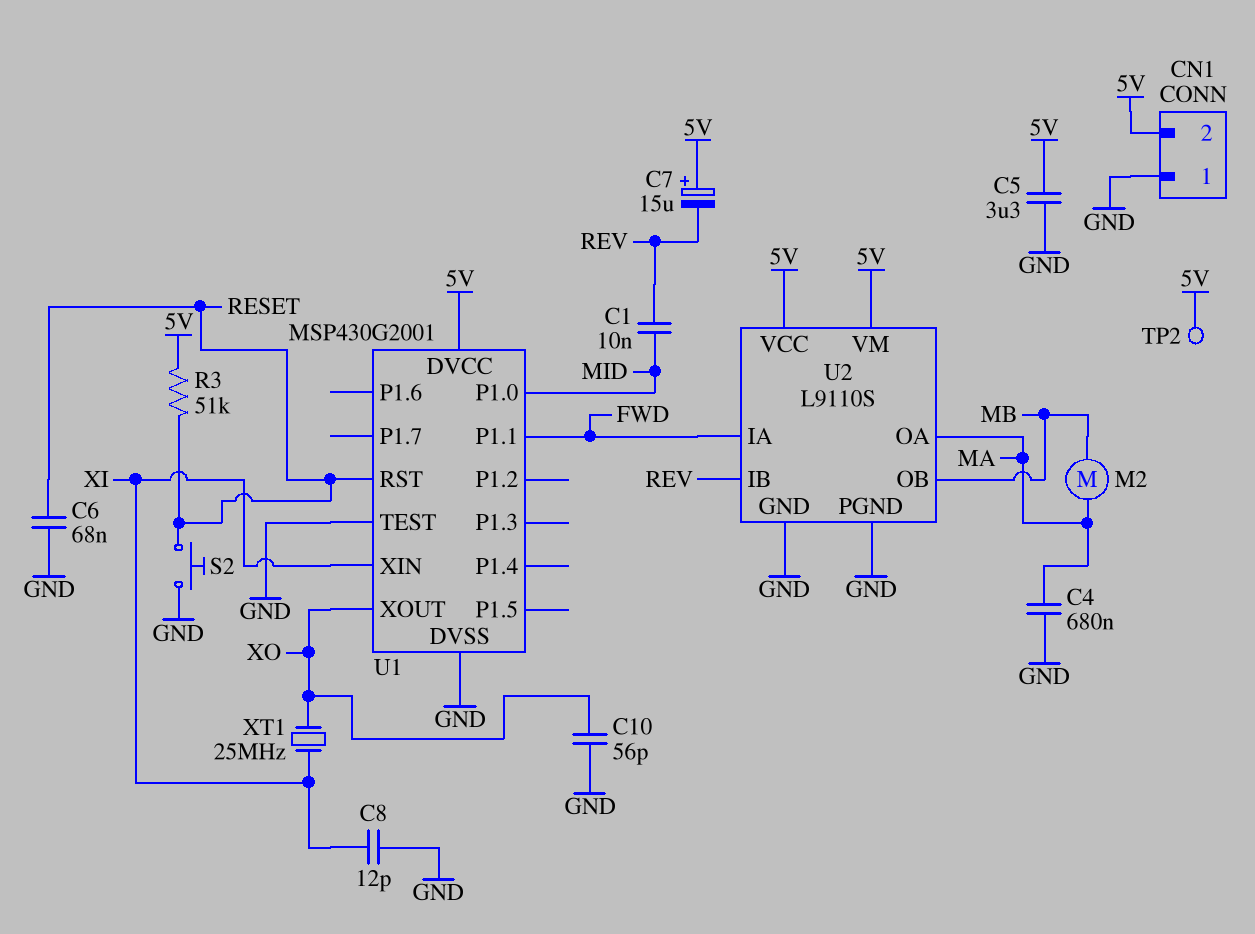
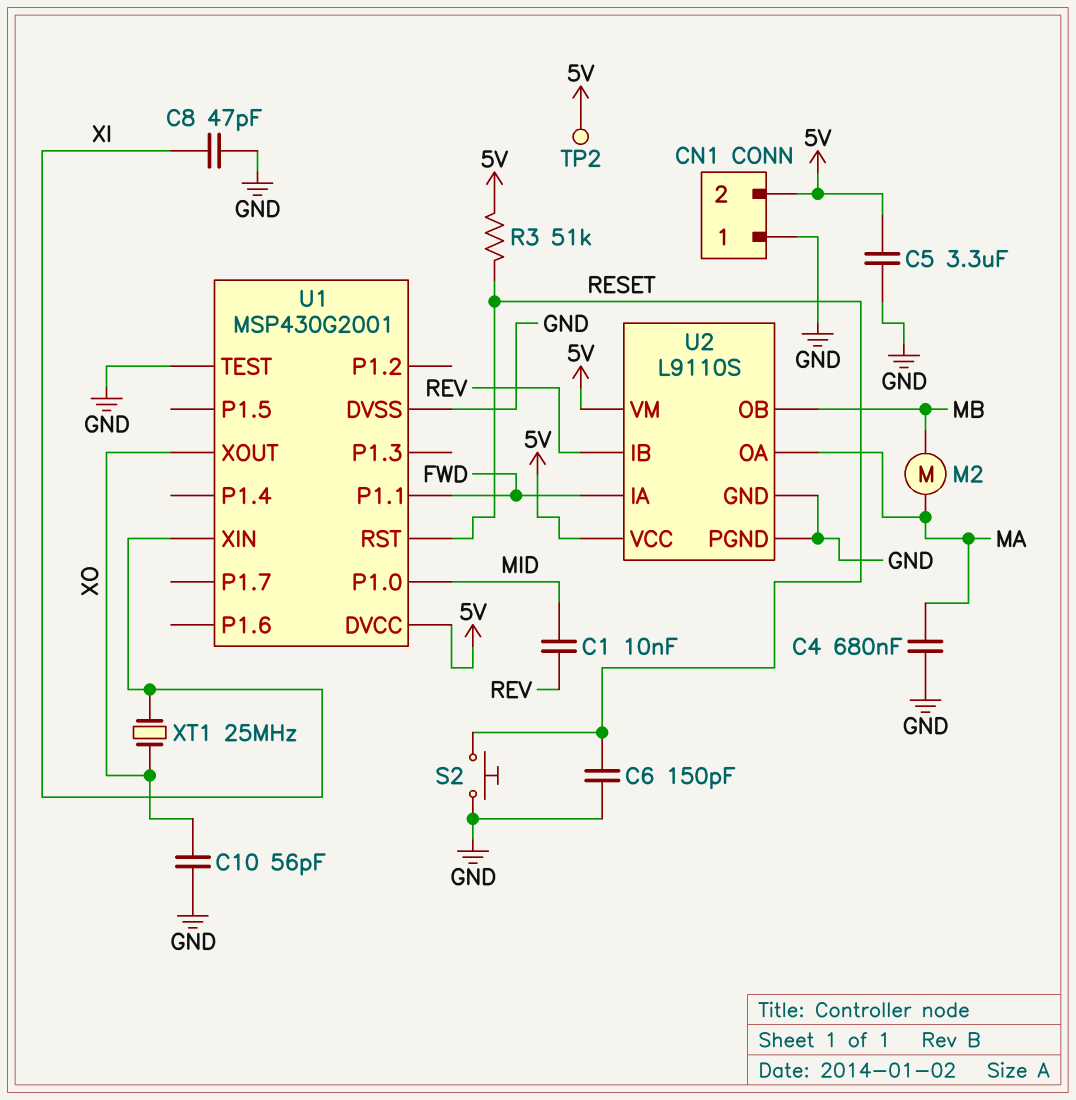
C6: 68nF (GND, RESET) -> 150pF (GND, RESET)
C7: 15uF (plus 5V, minus REV) -> none
C8: 12pF (GND, XI) -> 47pF (GND, XI)

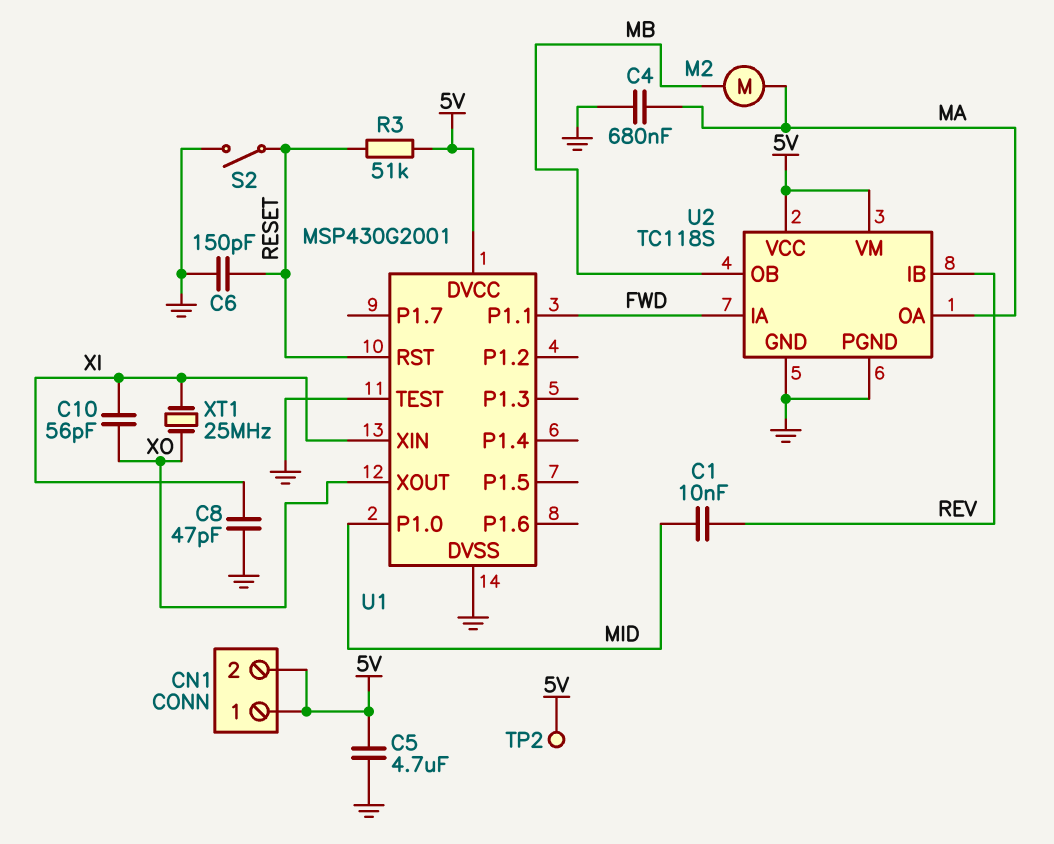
C5: 3.3uF (5V, GND) -> 4.7uF (5V, GND)
C10: 56pF (GND, XO) -> 56pF (XI, XO)
CN1 pin 1: GND -> 5V
S2: button (GND, RESET) -> switch (GND, RESET)
U2: L9110S -> TC118S

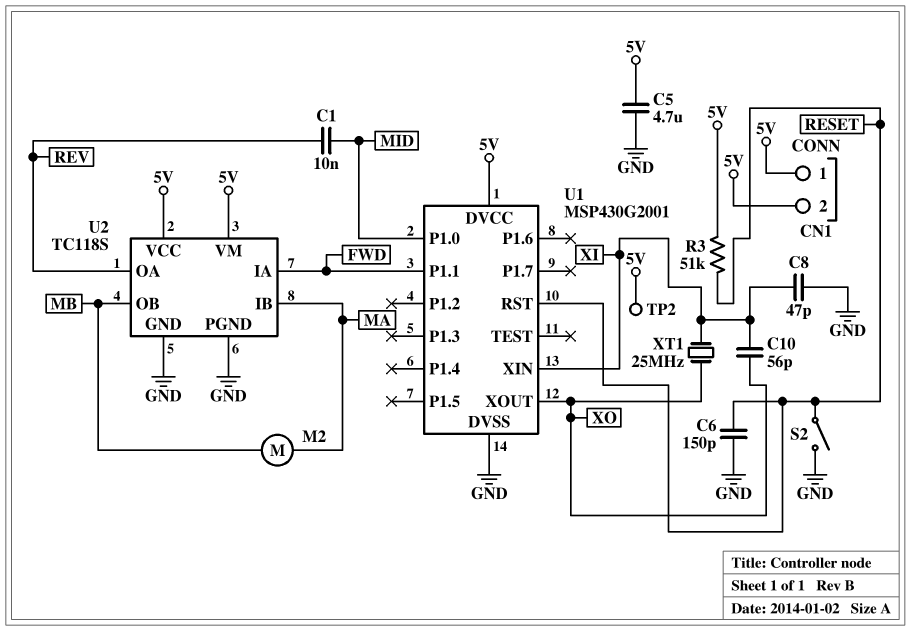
C4: 680nF (GND, MA) -> none
U1 pin TEST: GND -> none
U2 pin IB: REV -> MA
U2 pin OA: MA -> REV

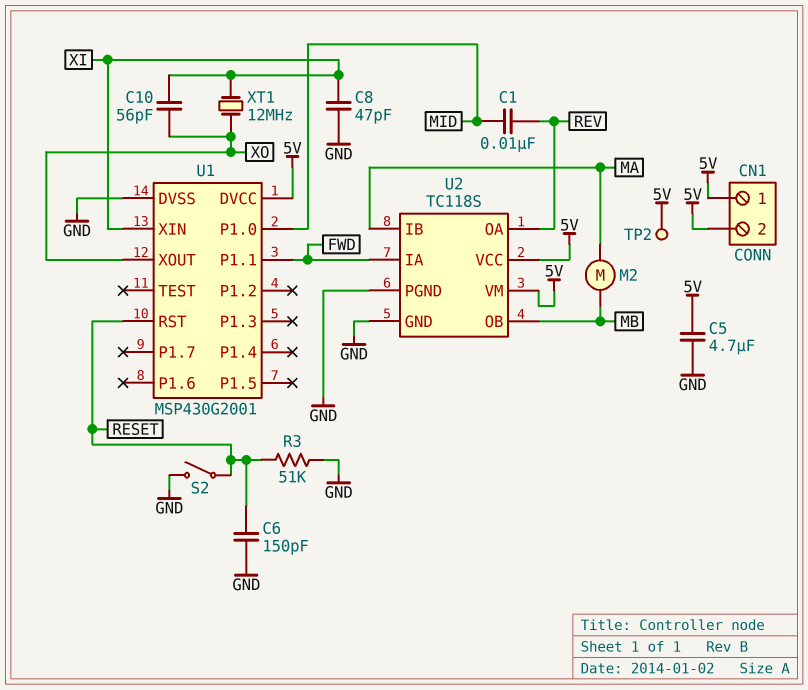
R3: 51k (5V, RESET) -> 51k (GND, RESET)
XT1: 25MHz (XI, XO) -> 12MHz (XI, XO)

